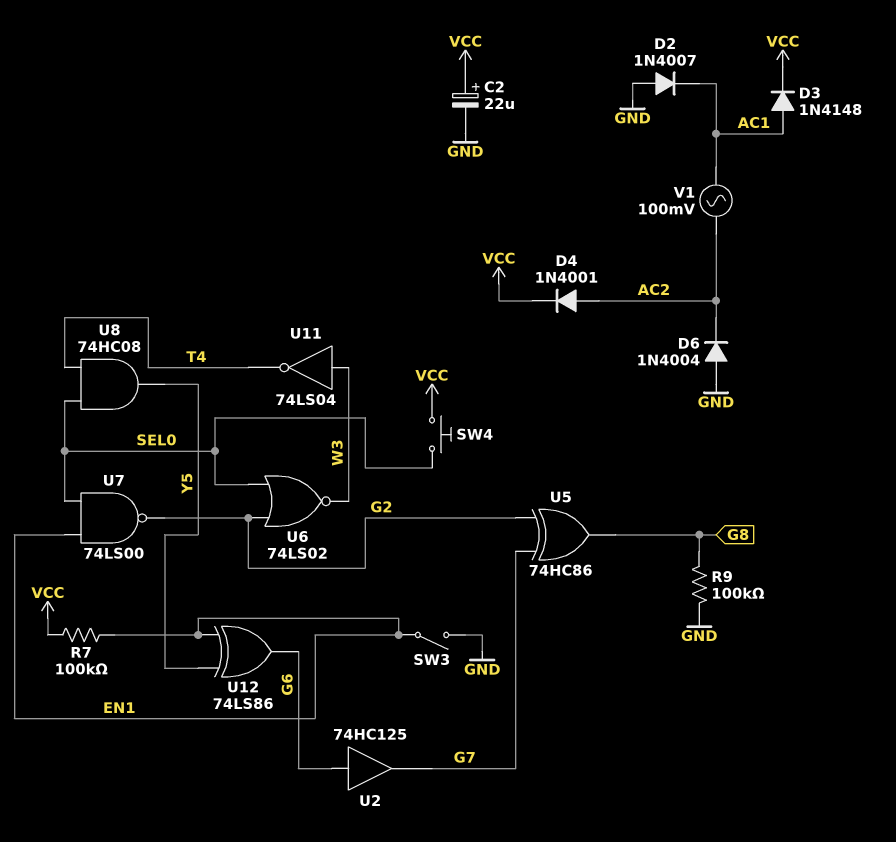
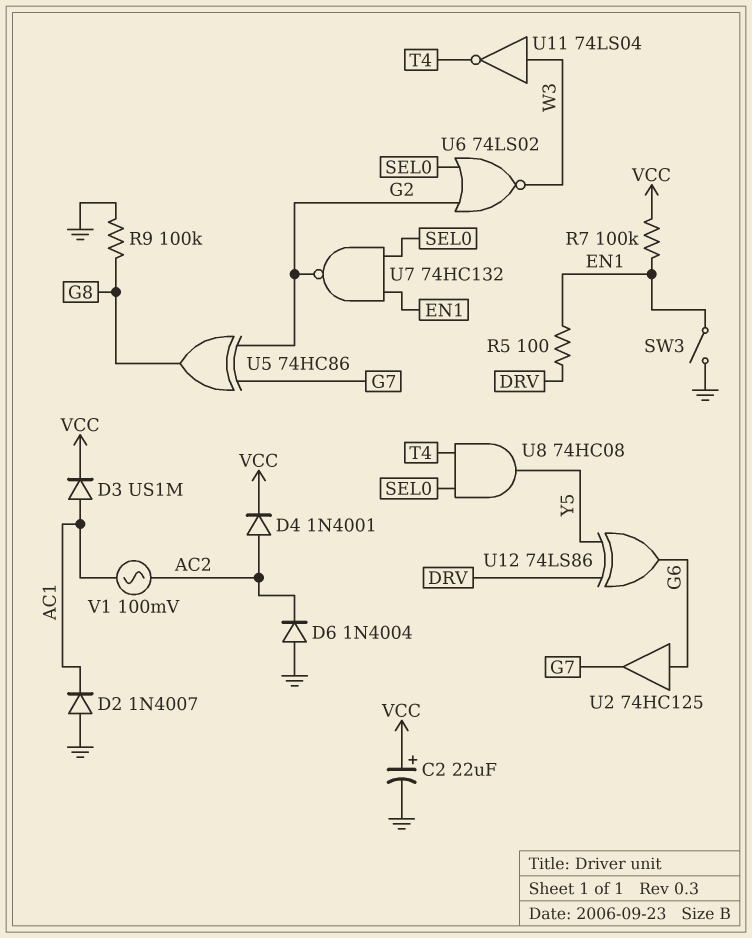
D3: diode 1N4148 (A AC1, K VCC) -> diode US1M (A AC1, K VCC)
R5: none -> 100 (DRV, EN1)
SW4: button (SEL0, VCC) -> none
U7: NAND 74LS00 (in EN1, in SEL0, out G2) -> NAND 74HC132 (in EN1, in SEL0, out G2)
U12: XOR 74LS86 (in EN1, in Y5, out G6) -> XOR 74LS86 (in DRV, in Y5, out G6)

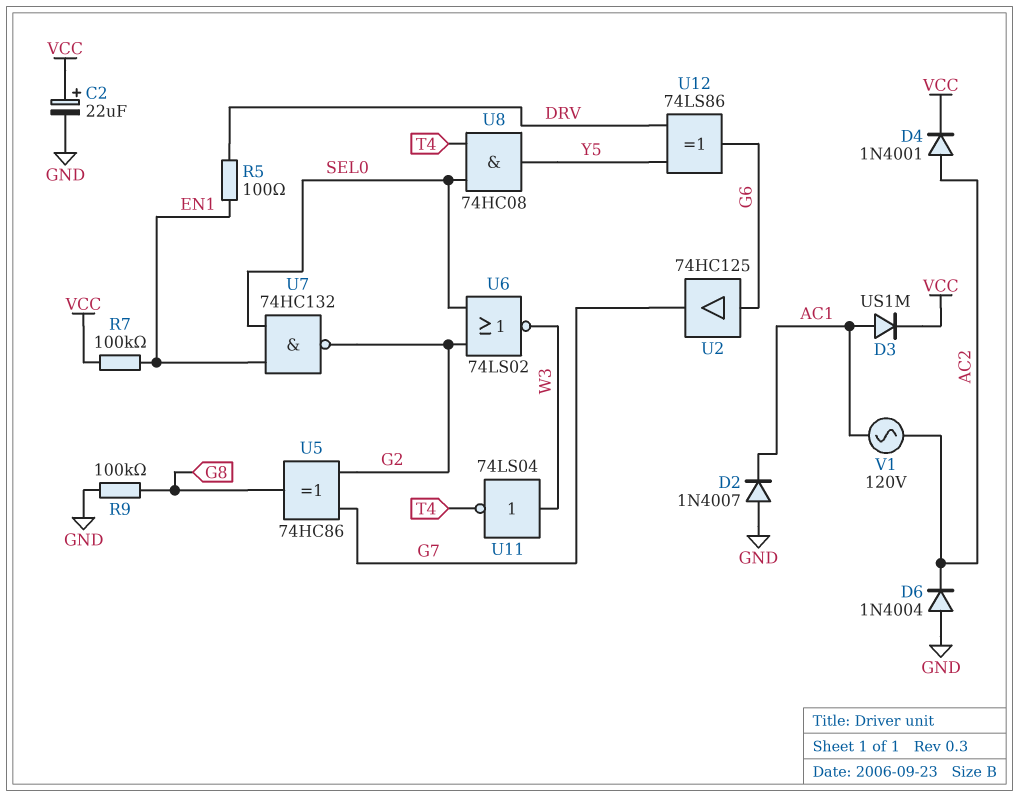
SW3: switch (EN1, GND) -> none
V1: AC 100mV (AC1, AC2) -> AC 120V (AC1, AC2)

